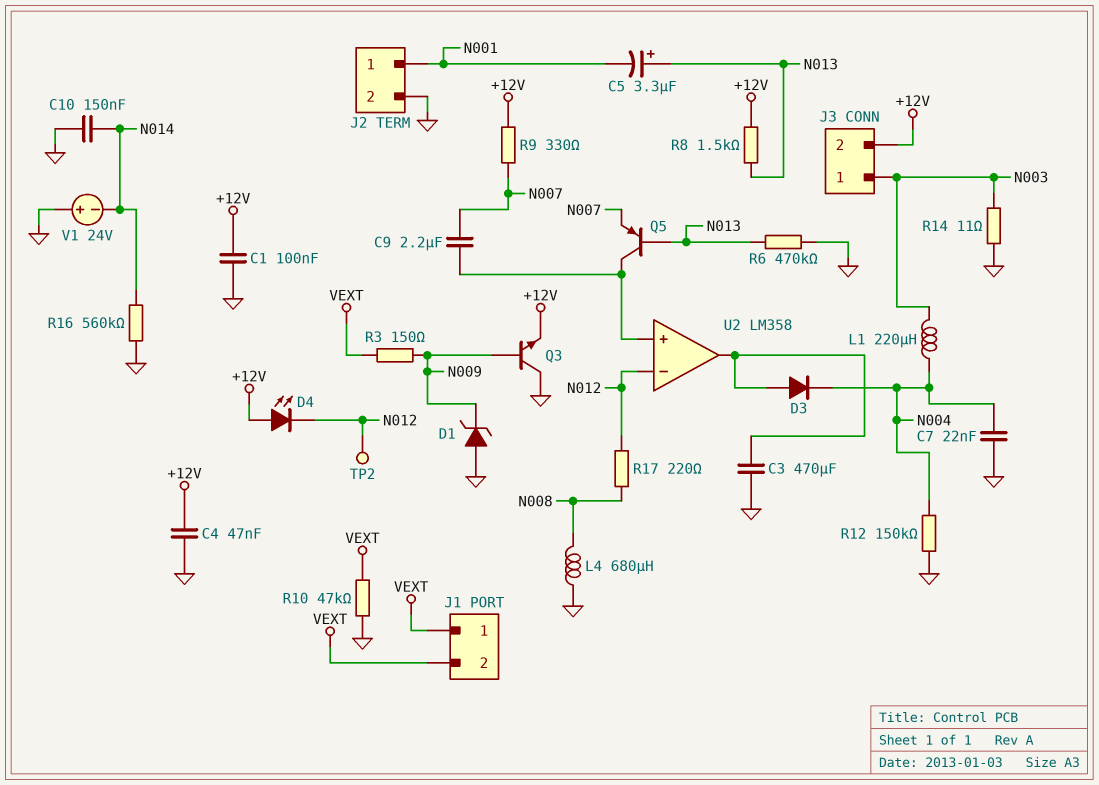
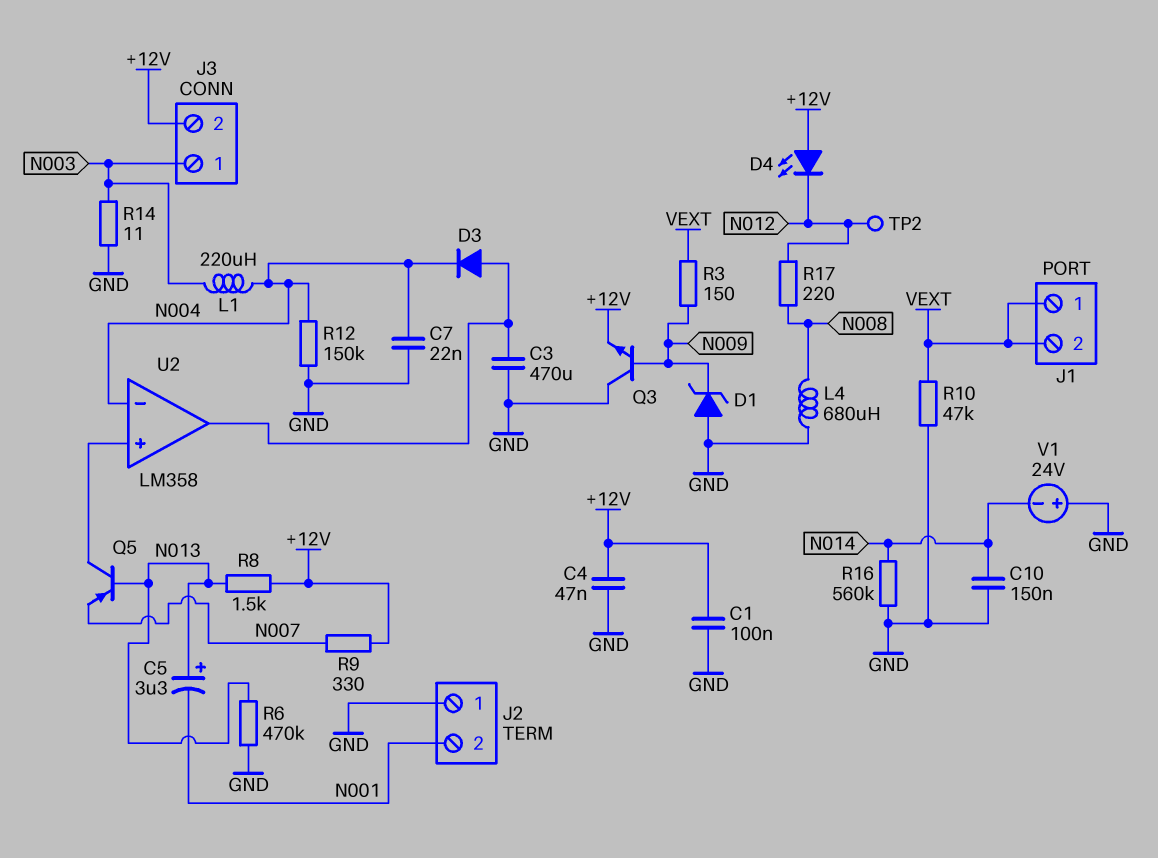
C9: 2.2uF (N007, U2/in+) -> none
J2 pin 1: N001 -> GND
J2 pin 2: GND -> N001
U2 pin in-: N012 -> N004

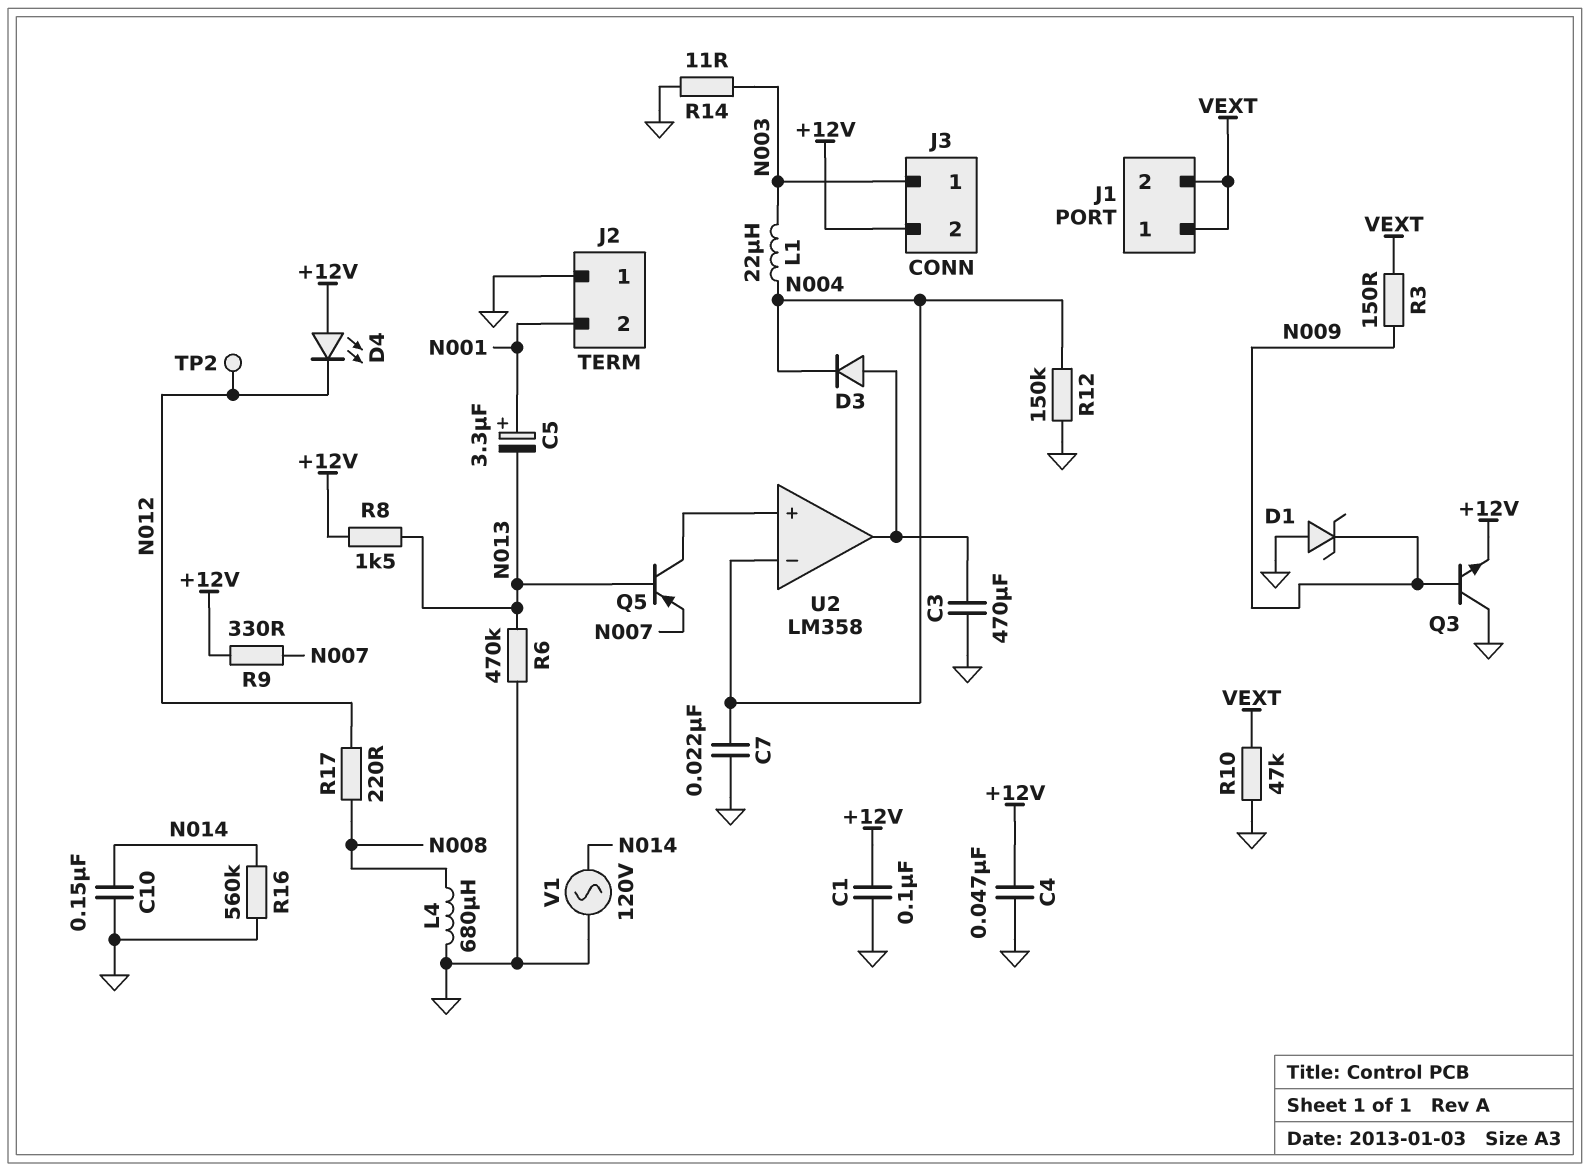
C5: 3.3uF (plus N013, minus N001) -> 3.3uF (plus N001, minus N013)
L1: 220uH (N003, N004) -> 22uH (N003, N004)
V1: 24V (plus GND, minus N014) -> AC 120V (GND, N014)

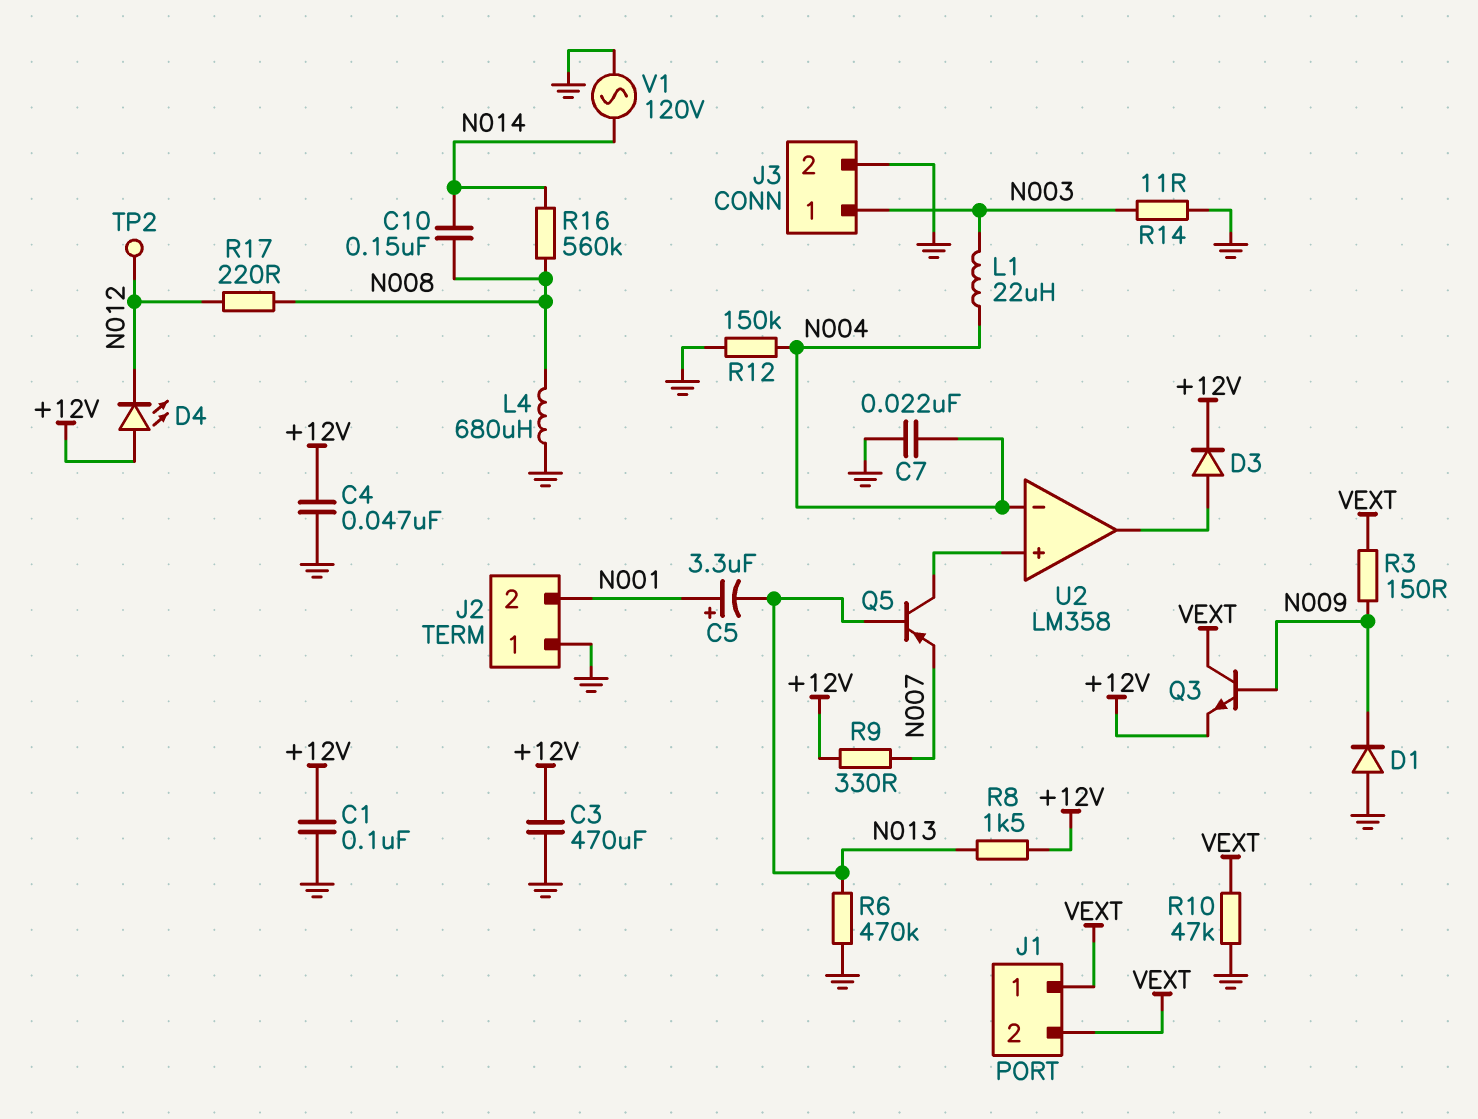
C3: 470uF (GND, U2/out) -> 470uF (+12V, GND)
C10: 150nF (GND, N014) -> 150nF (N008, N014)
D1: zener (A GND, K N009) -> diode (A GND, K N009)
D3: diode (A U2/out, K N004) -> diode (A U2/out, K +12V)
J3 pin 2: +12V -> GND
Q3: NPN (B N009, C GND, E +12V) -> NPN (B N009, C VEXT, E +12V)
R16: 560k (GND, N014) -> 560k (N008, N014)

